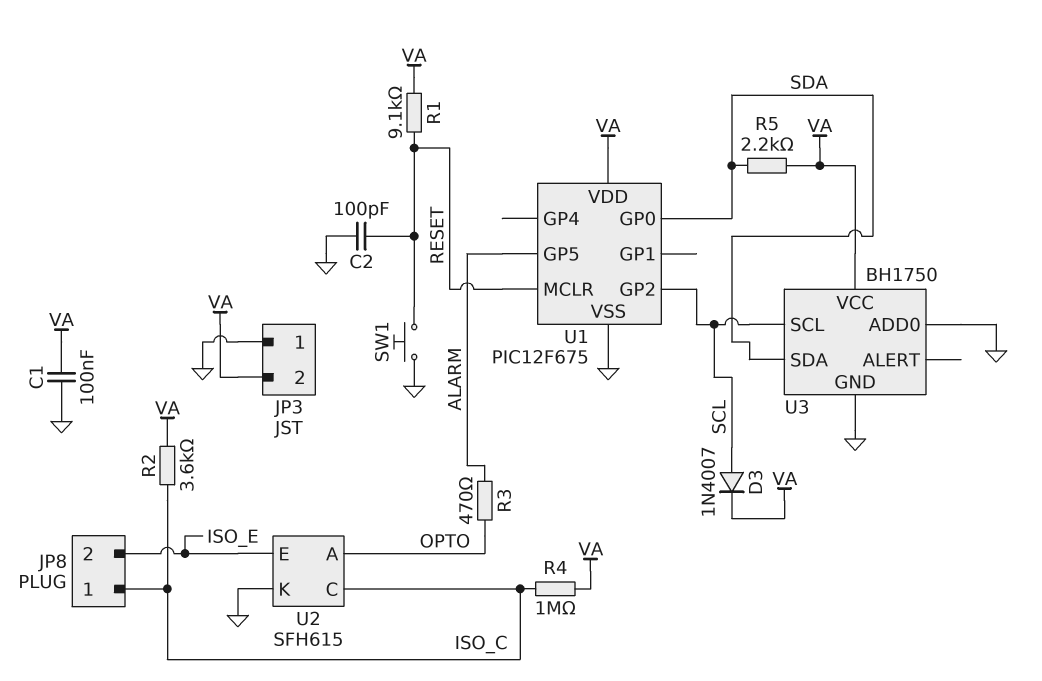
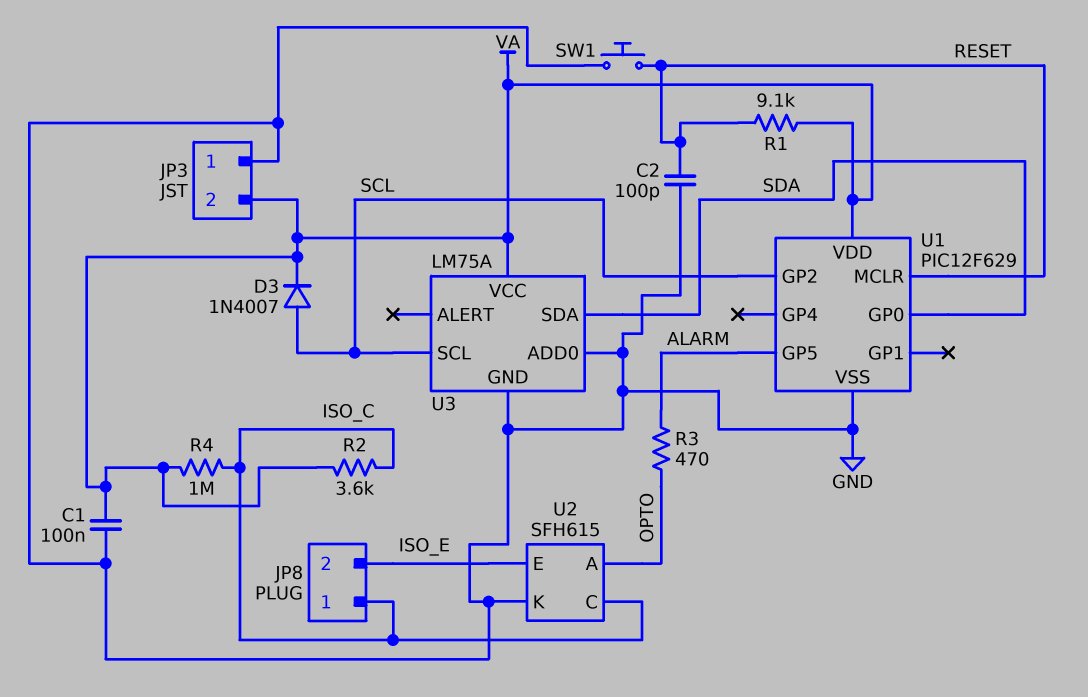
R5: 2.2k (SDA, VA) -> none
U1: PIC12F675 -> PIC12F629
U3: BH1750 -> LM75A

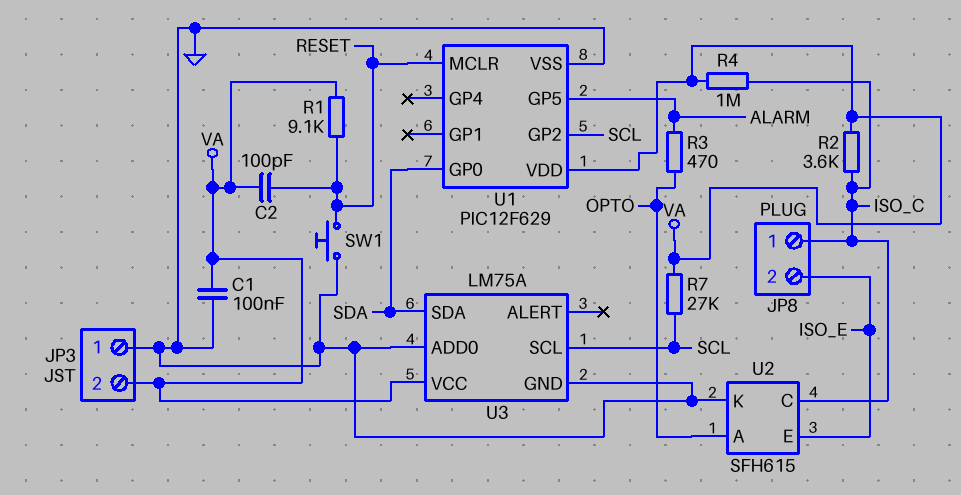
C2: 100pF (GND, RESET) -> 100pF (RESET, VA)
D3: diode 1N4007 (A SCL, K VA) -> none
R7: none -> 27k (SCL, VA)

